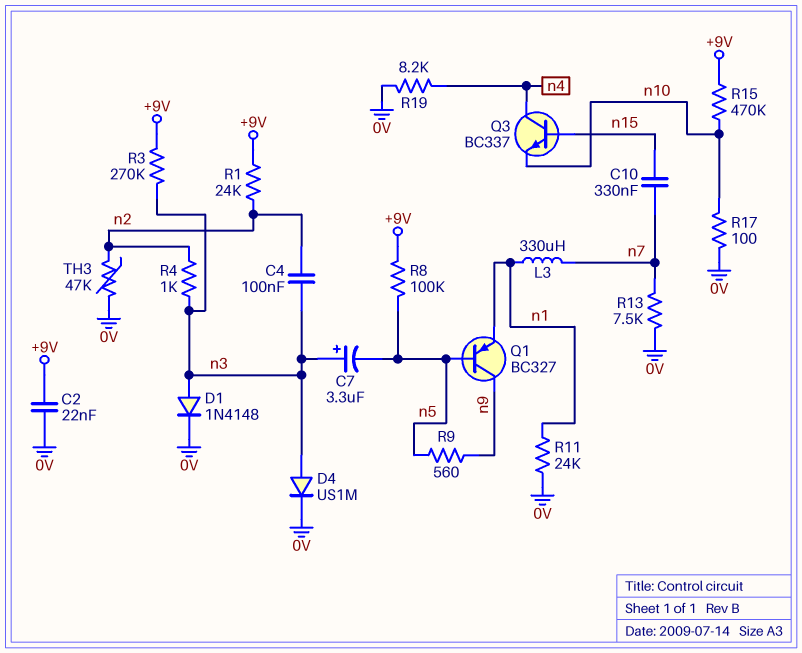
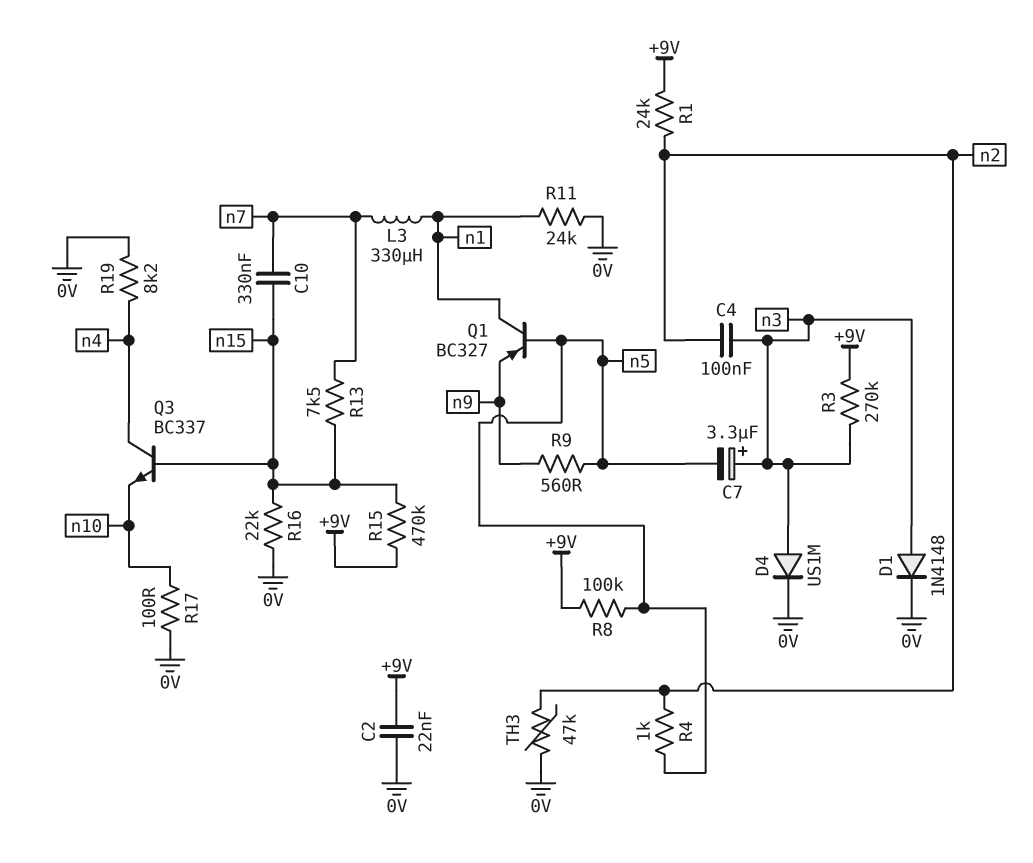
Q1: PNP BC327 (B n5, C n9, E n1) -> PNP BC327 (B n5, C n1, E n9)
R4: 1k (n2, n3) -> 1k (n2, n5)
R13: 7.5k (0V, n7) -> 7.5k (n7, n15)
R15: 470k (+9V, n10) -> 470k (+9V, n15)
R16: none -> 22k (0V, n15)

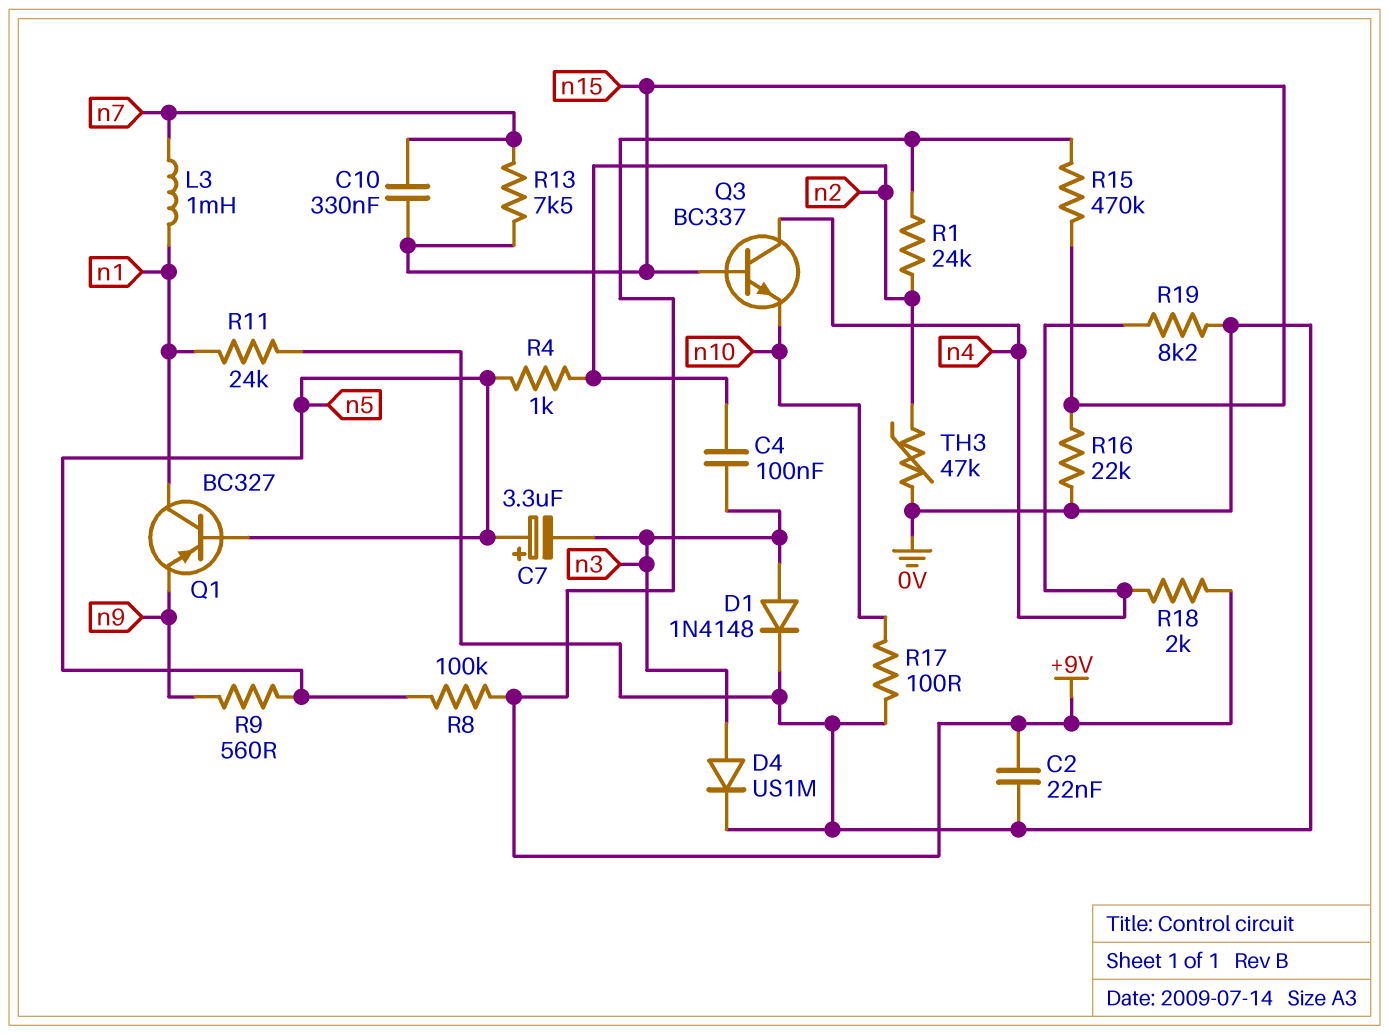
C7: 3.3uF (plus n3, minus n5) -> 3.3uF (plus n5, minus n3)
L3: 330uH (n1, n7) -> 1mH (n1, n7)
R3: 270k (+9V, n3) -> none
R18: none -> 2k (+9V, n4)

